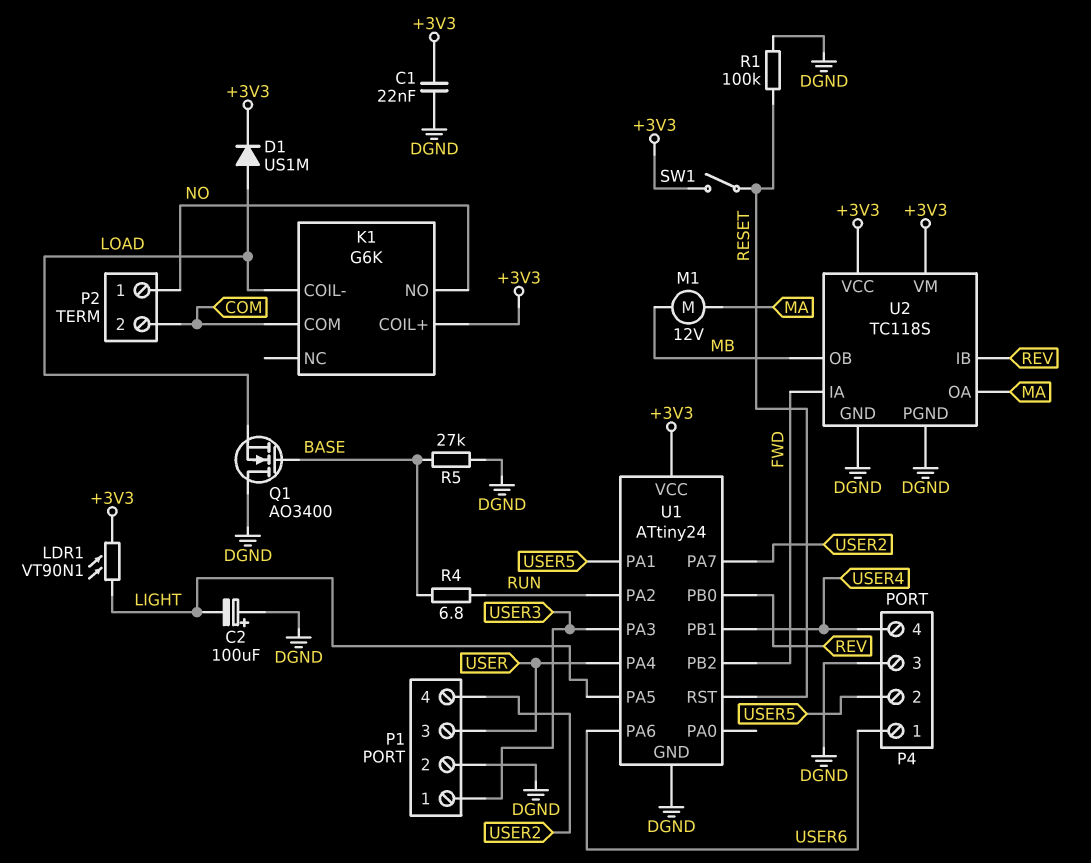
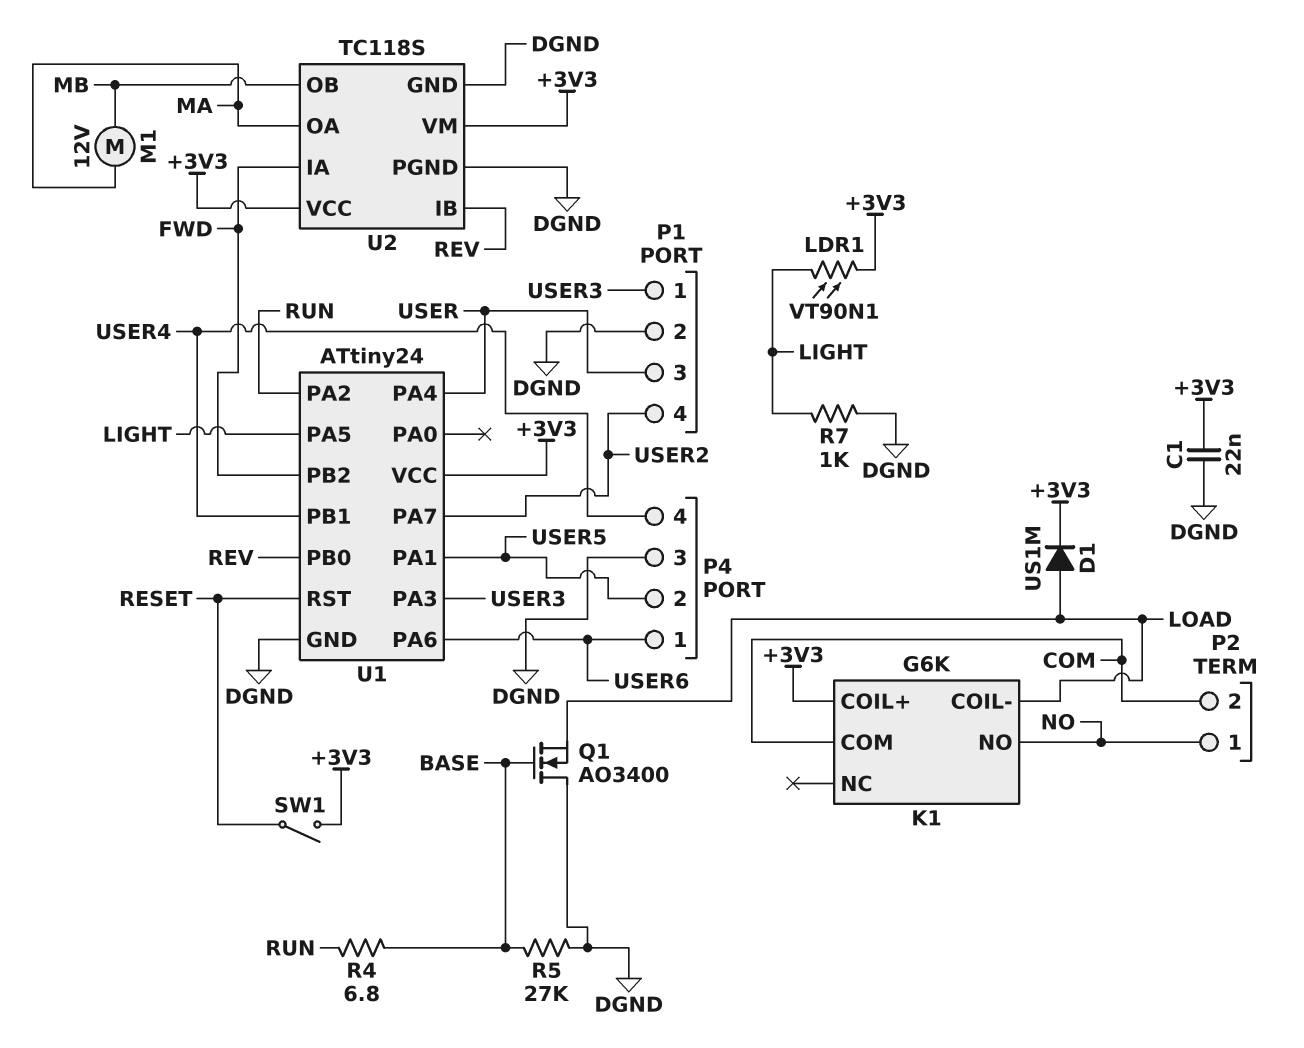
C2: 100uF (plus DGND, minus LIGHT) -> none
R1: 100k (DGND, RESET) -> none
R7: none -> 1k (DGND, LIGHT)

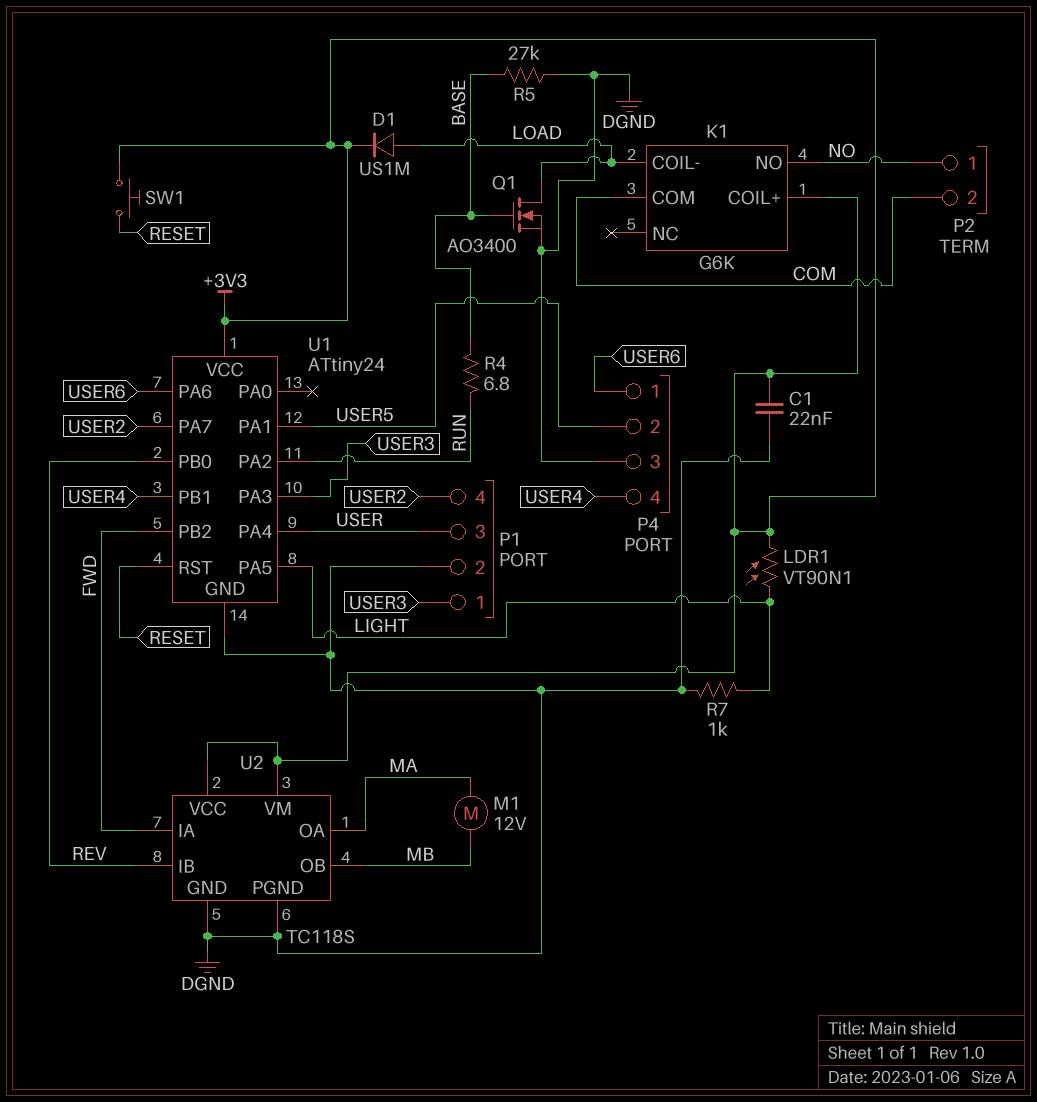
Q1: NMOS AO3400 (G BASE, D DGND, S LOAD) -> NMOS AO3400 (G BASE, D LOAD, S DGND)
SW1: switch (+3V3, RESET) -> button (+3V3, RESET)

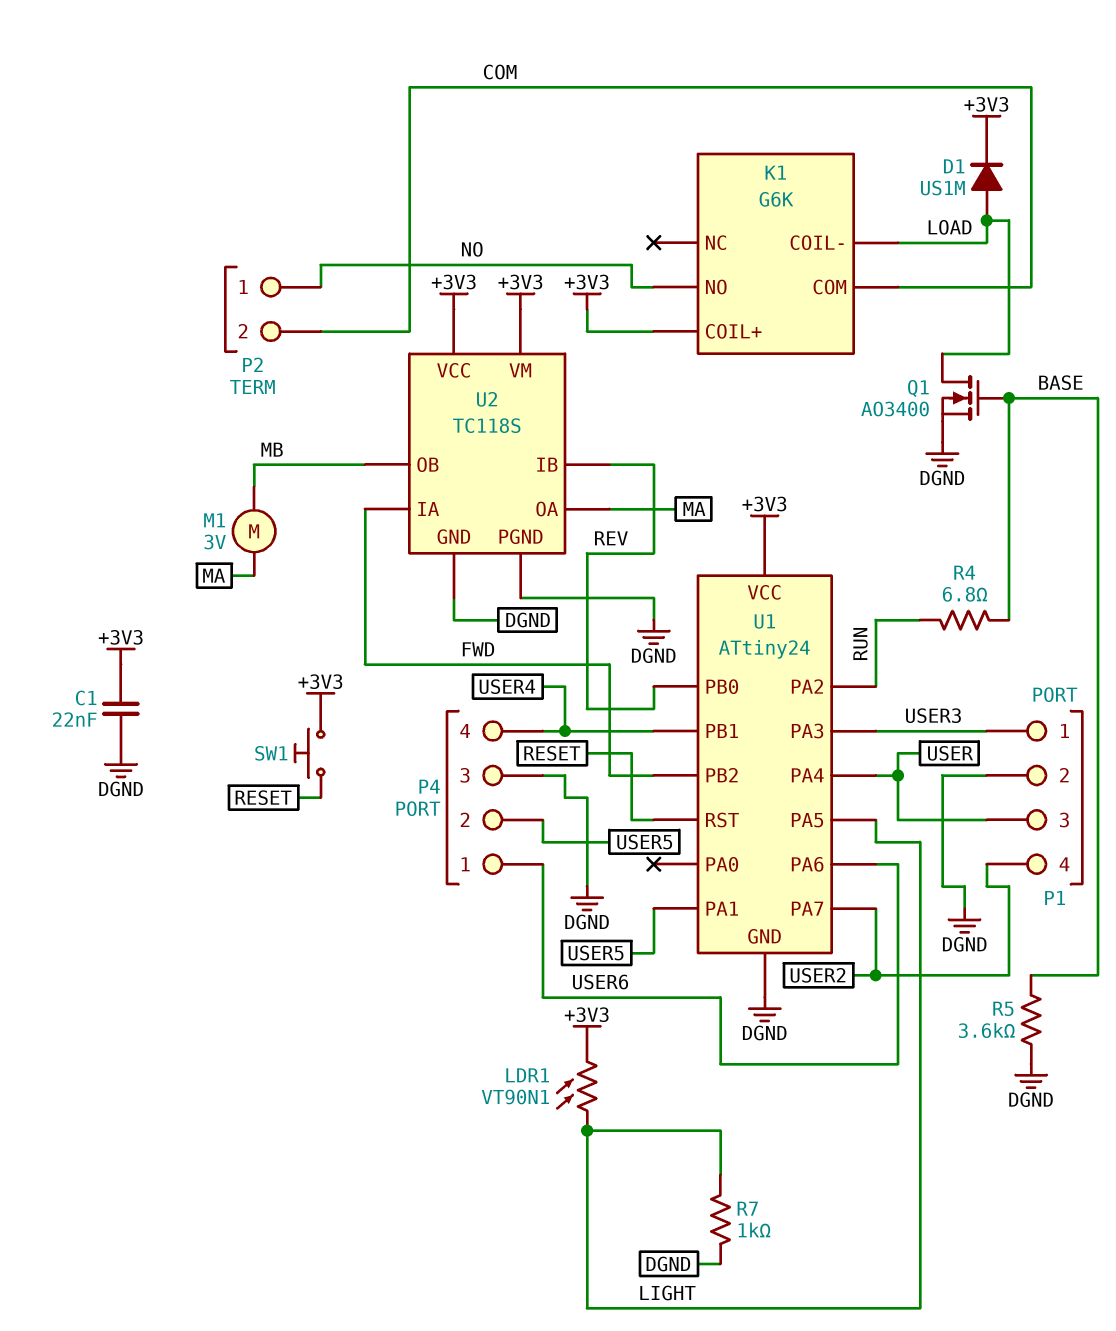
M1: motor 12V (MA, MB) -> motor 3V (MA, MB)
R5: 27k (BASE, DGND) -> 3.6k (BASE, DGND)

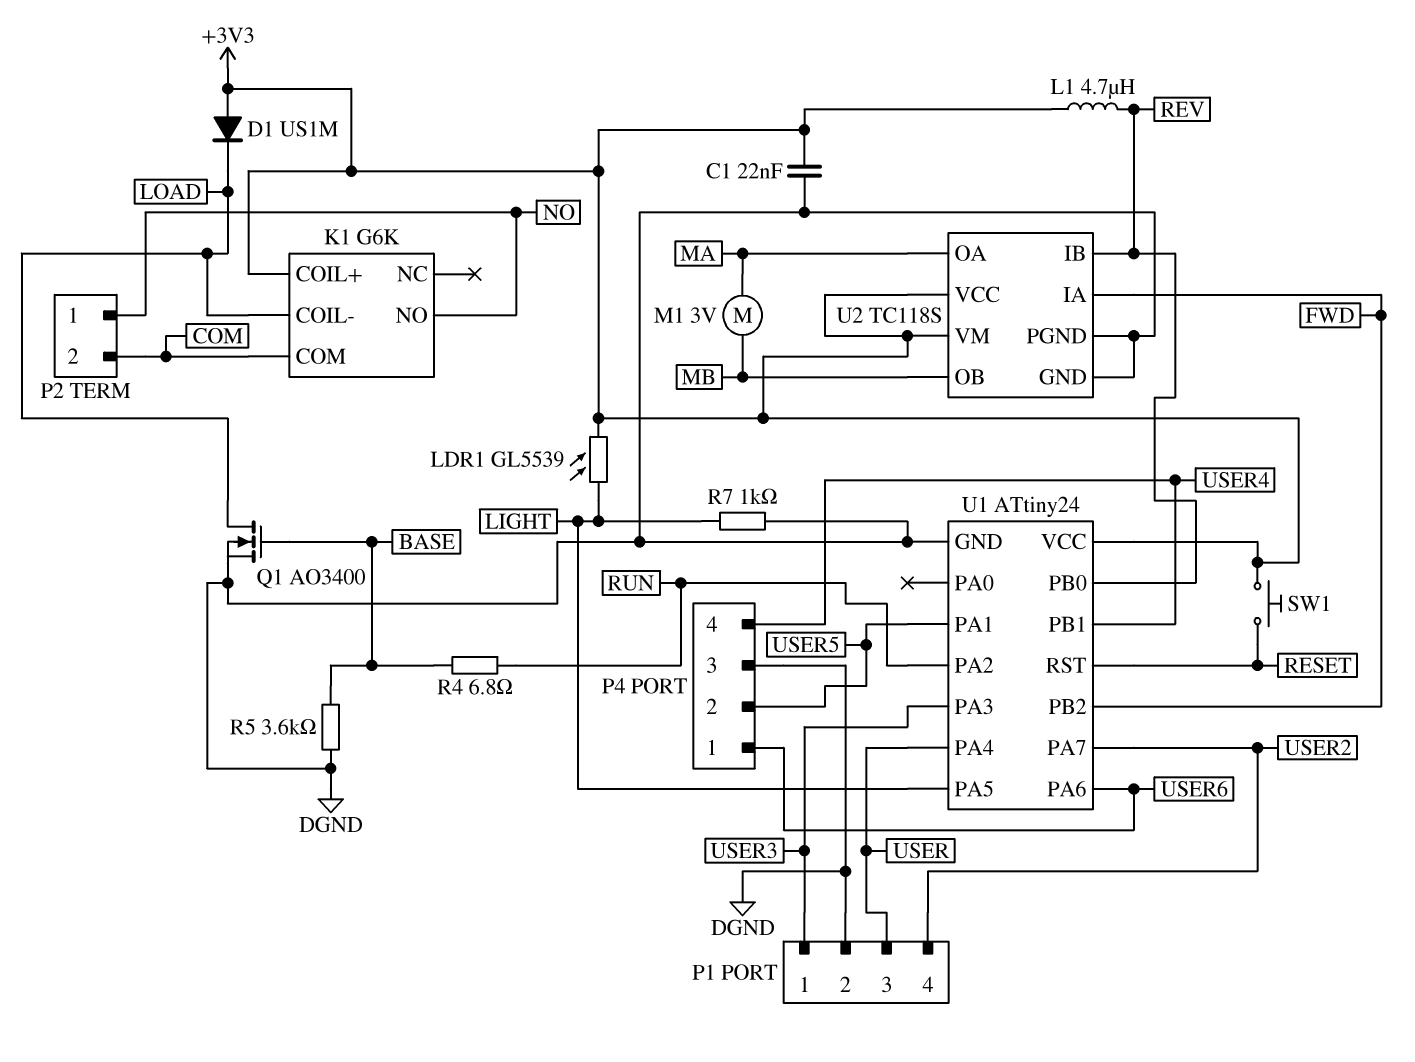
D1: diode US1M (A LOAD, K +3V3) -> diode US1M (A +3V3, K LOAD)
L1: none -> 4.7uH (+3V3, REV)
LDR1: VT90N1 (+3V3, LIGHT) -> GL5539 (+3V3, LIGHT)

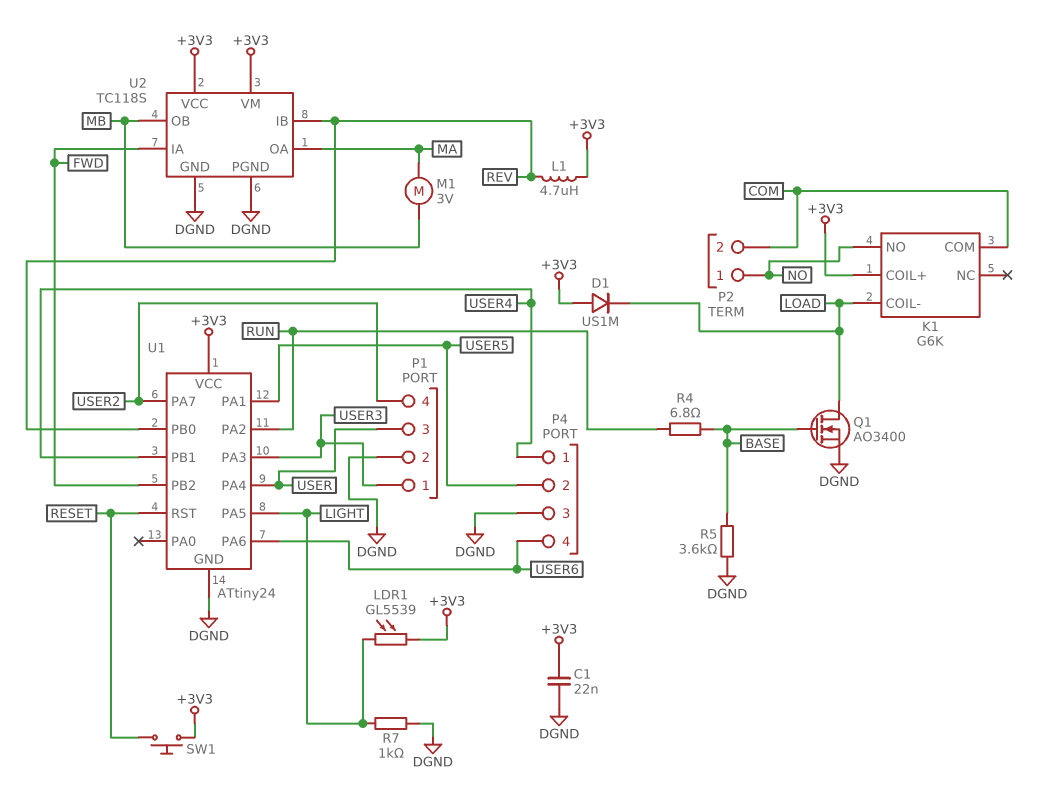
P4 pin 1: USER6 -> USER4
P4 pin 4: USER4 -> USER6

